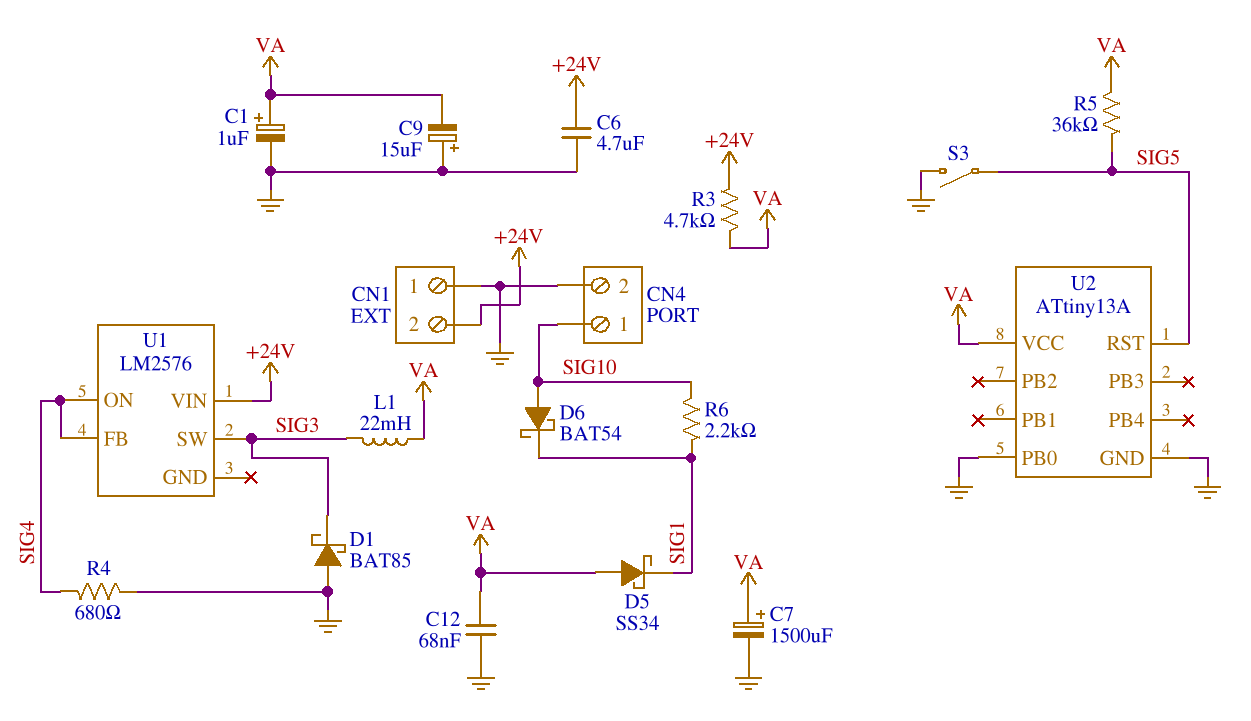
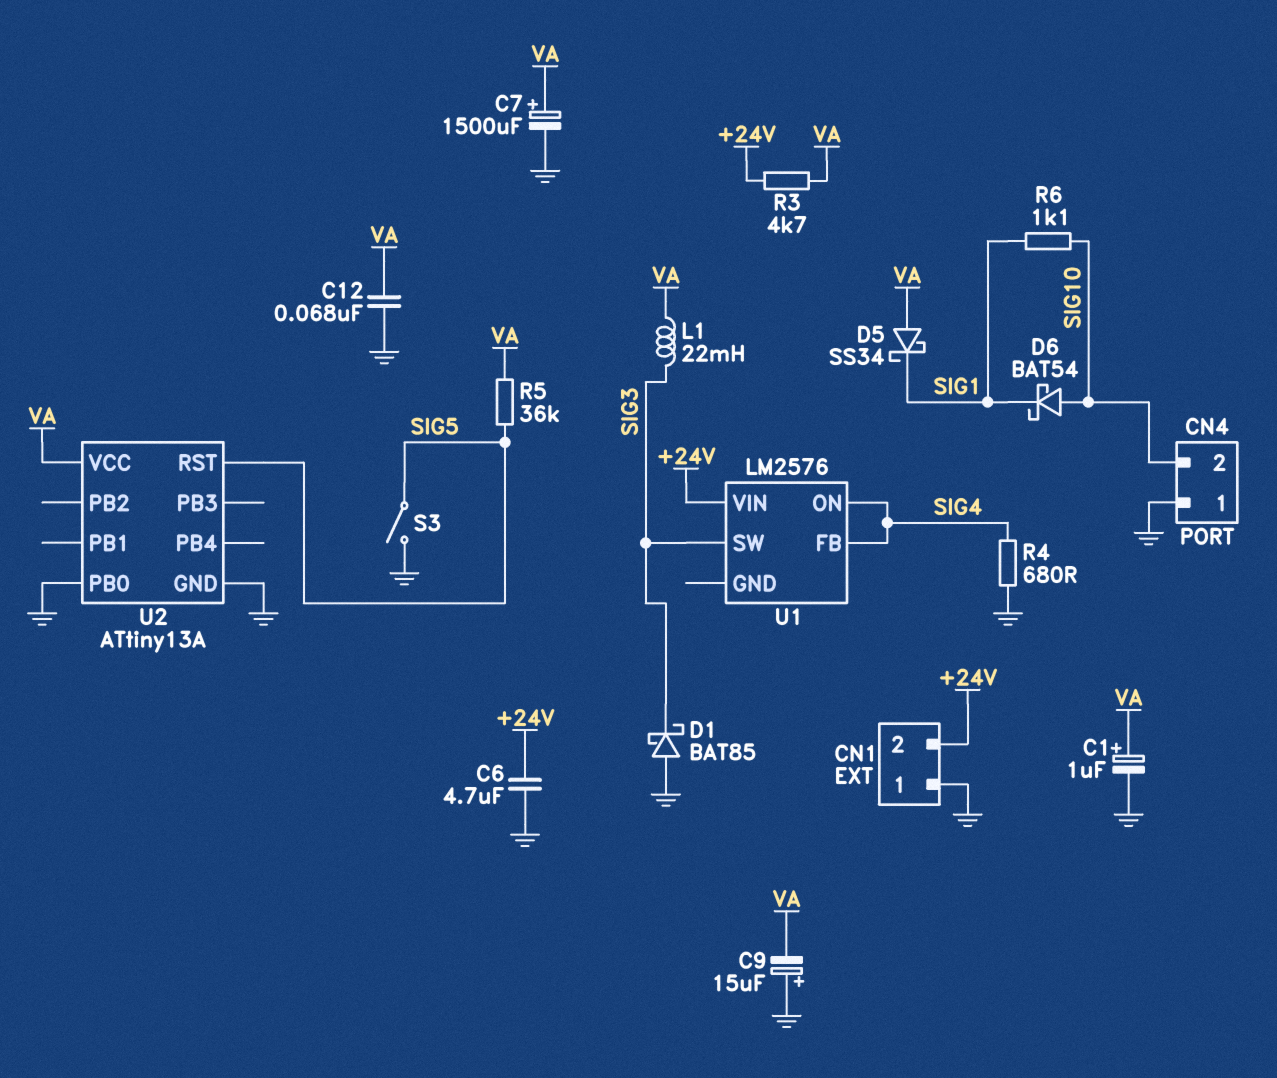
CN4 pin 1: SIG10 -> GND
CN4 pin 2: GND -> SIG10
R6: 2.2k (SIG1, SIG10) -> 1.1k (SIG1, SIG10)

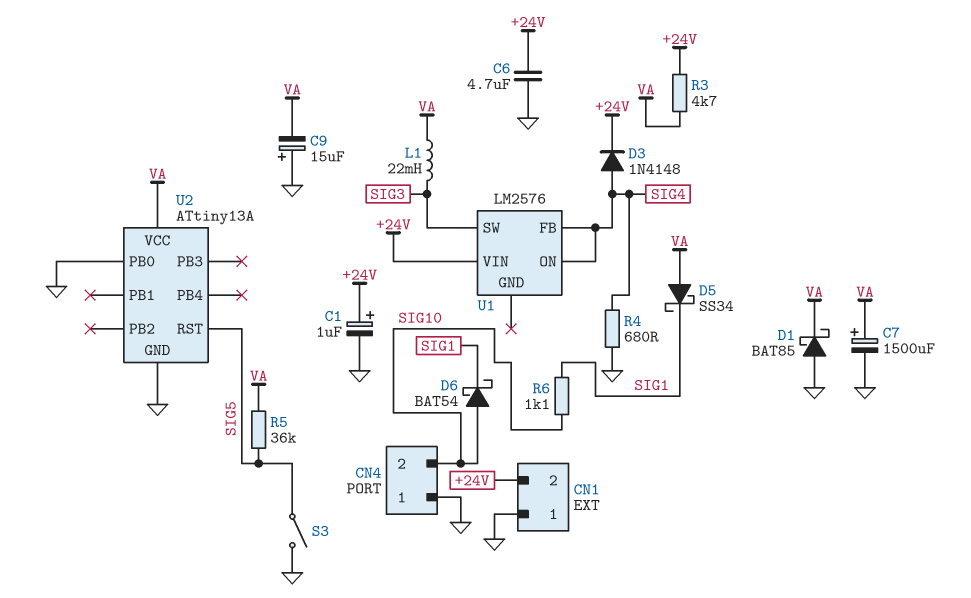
C1: 1uF (plus VA, minus GND) -> 1uF (plus +24V, minus GND)
C12: 68nF (GND, VA) -> none
D1: schottky BAT85 (A GND, K SIG3) -> schottky BAT85 (A GND, K VA)
D3: none -> diode 1N4148 (A SIG4, K +24V)

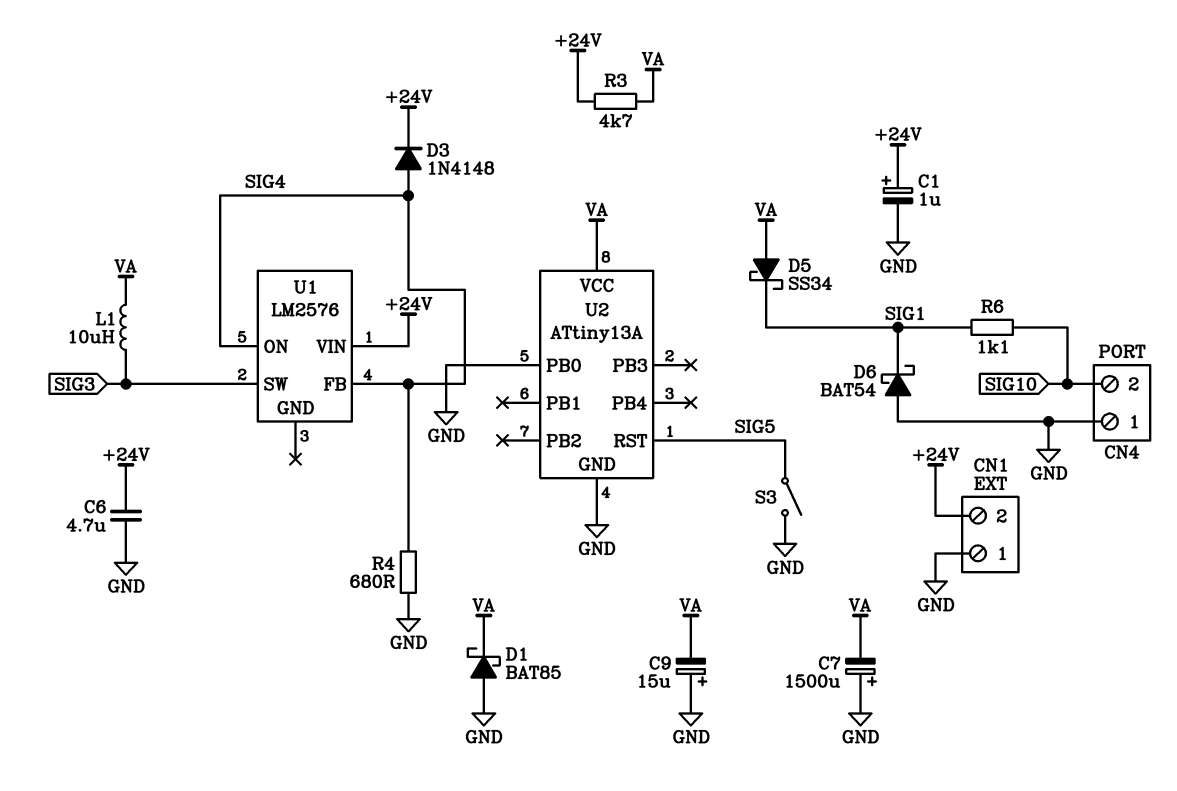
C7: 1500uF (plus VA, minus GND) -> 1500uF (plus GND, minus VA)
D6: schottky BAT54 (A SIG10, K SIG1) -> schottky BAT54 (A GND, K SIG1)
L1: 22mH (SIG3, VA) -> 10uH (SIG3, VA)
R5: 36k (SIG5, VA) -> none

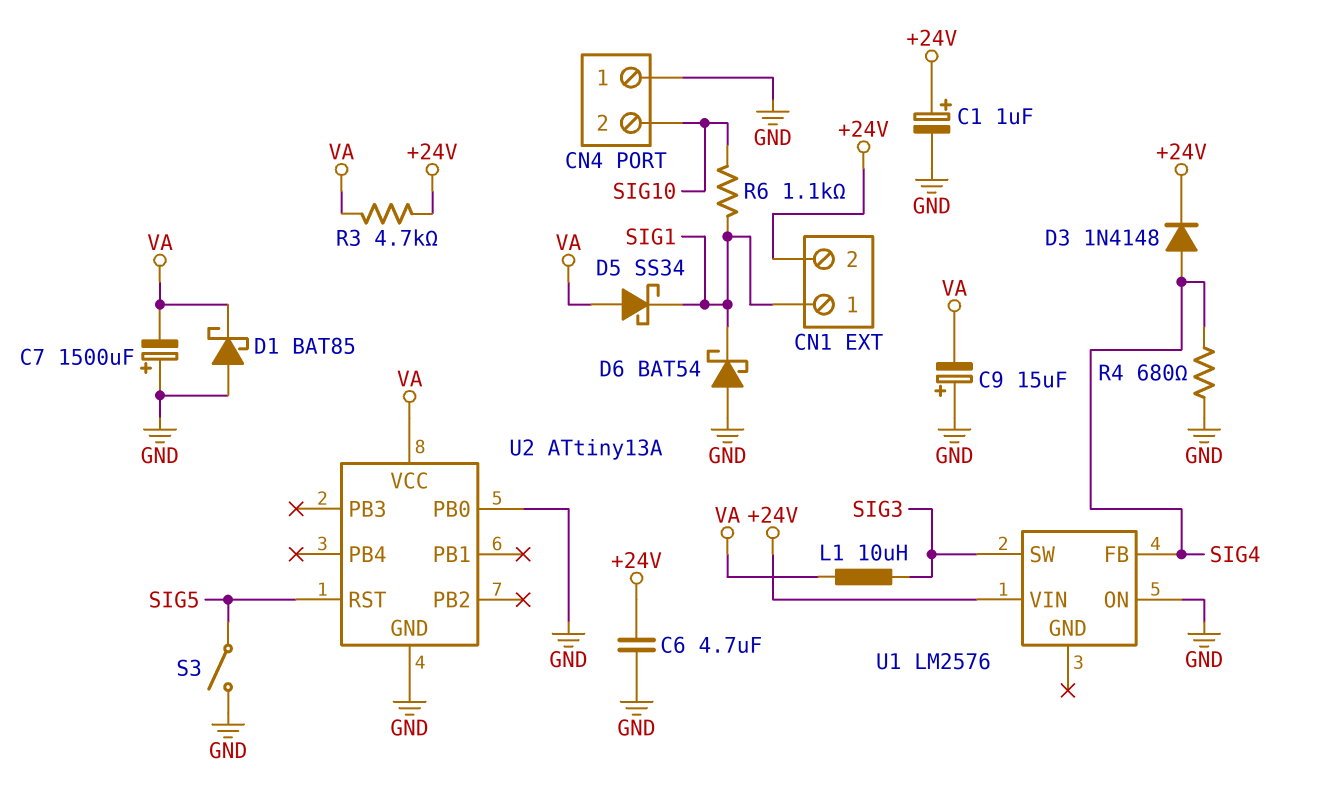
CN1 pin 1: GND -> SIG1
U1 pin ON: SIG4 -> GND

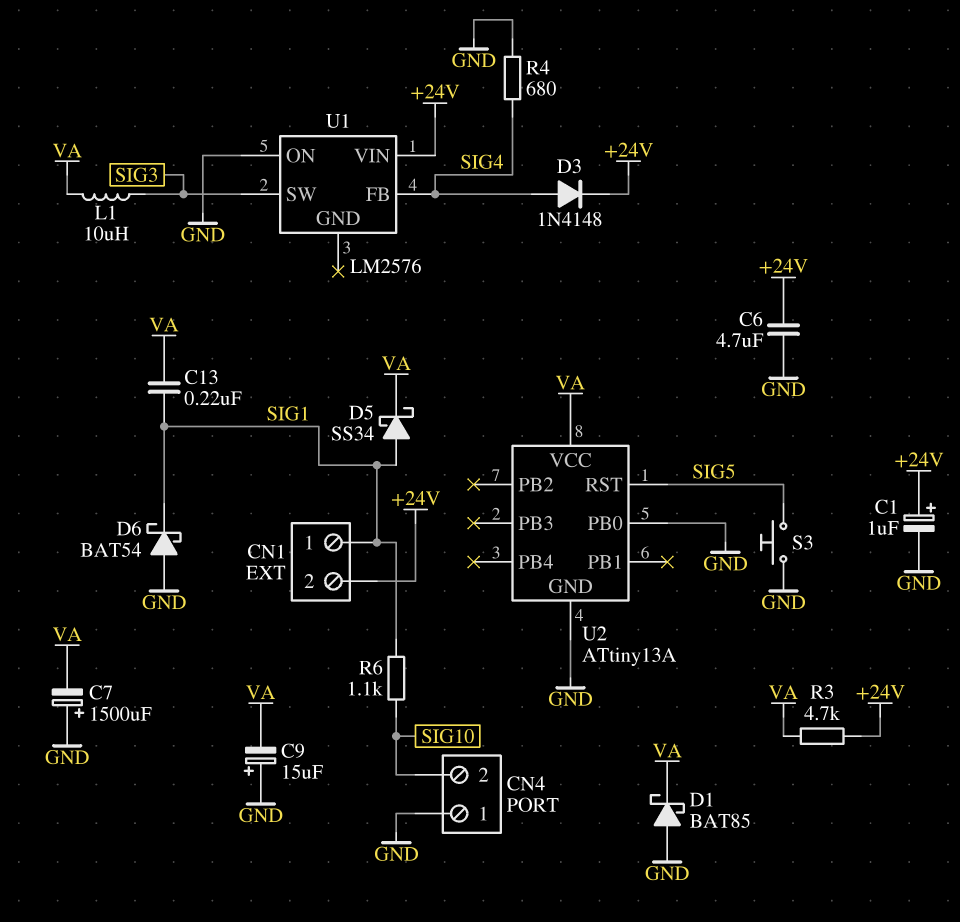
C13: none -> 220nF (SIG1, VA)
D5: schottky SS34 (A VA, K SIG1) -> schottky SS34 (A SIG1, K VA)
S3: switch (GND, SIG5) -> button (GND, SIG5)

